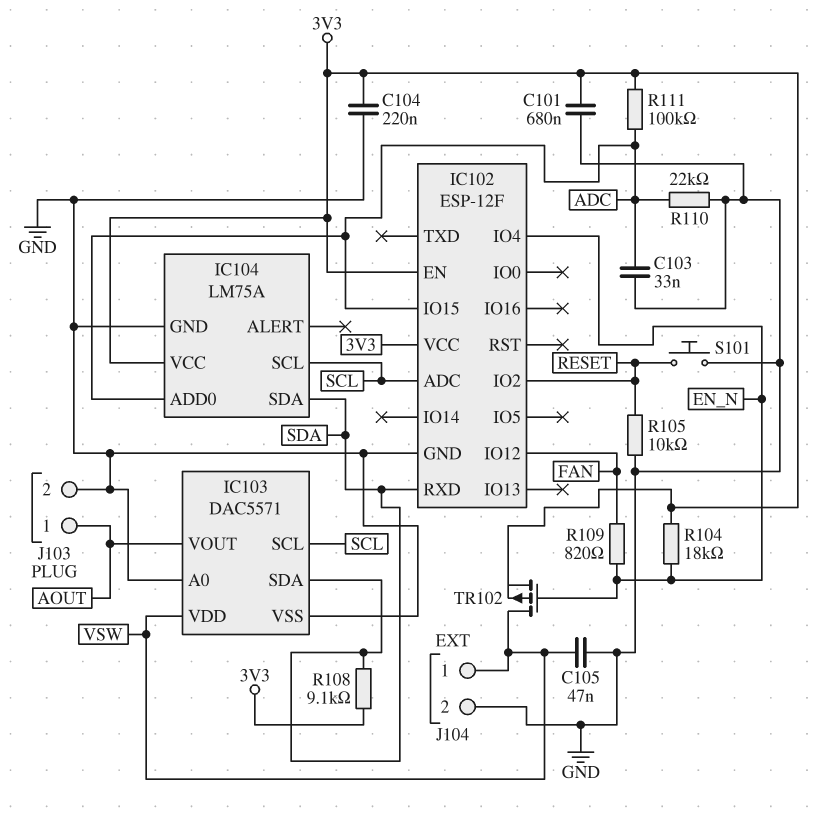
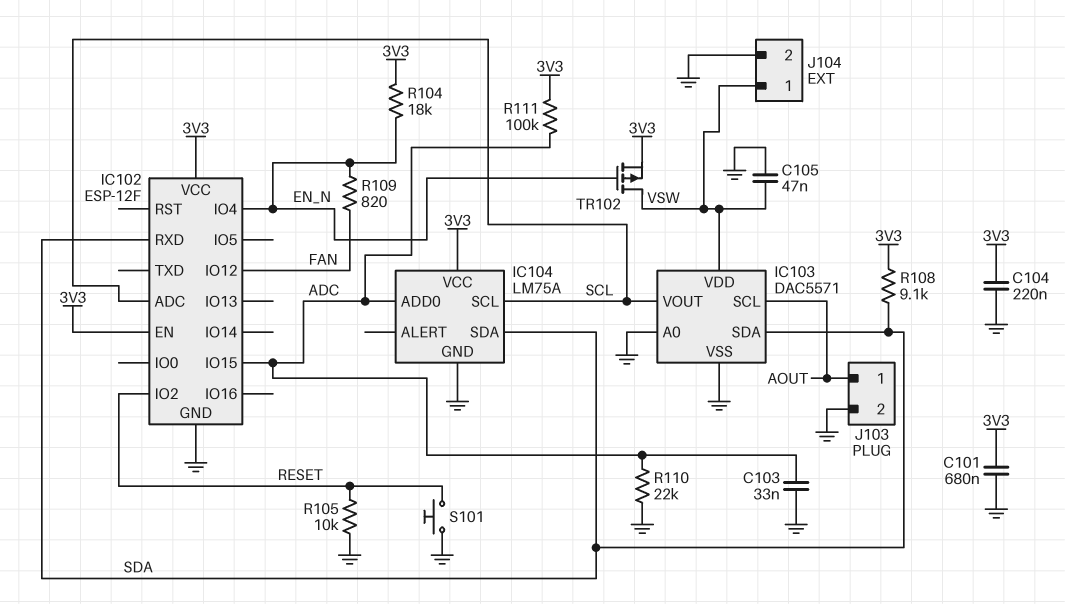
IC103 pin SCL: SCL -> AOUT
IC103 pin VOUT: AOUT -> SCL

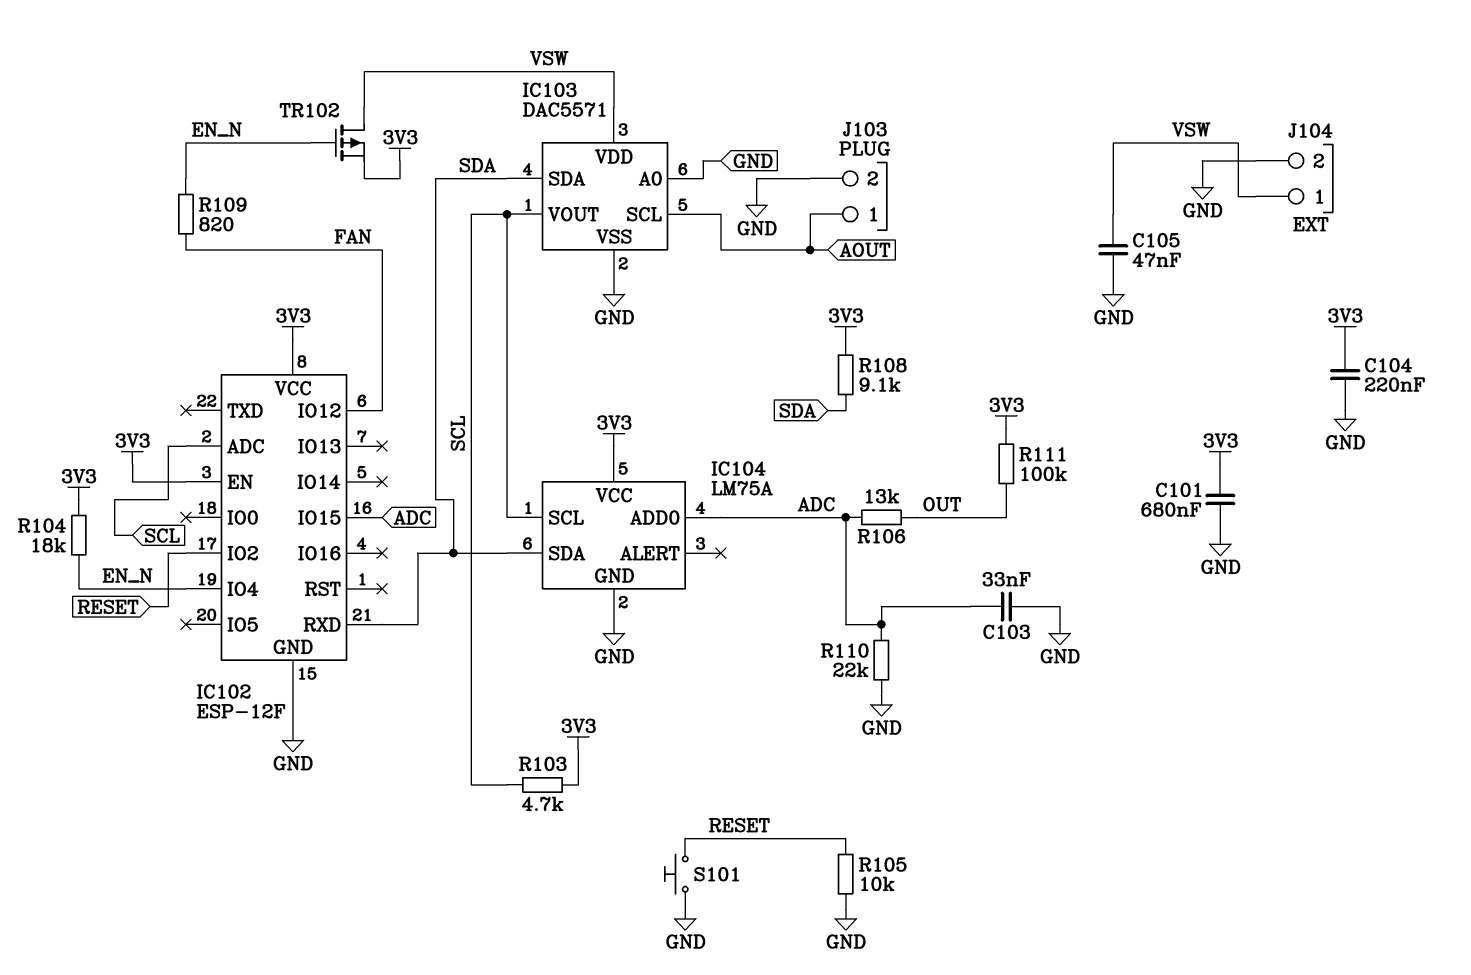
R103: none -> 4.7k (3V3, SCL)
R106: none -> 13k (ADC, OUT)
R111: 100k (3V3, ADC) -> 100k (3V3, OUT)

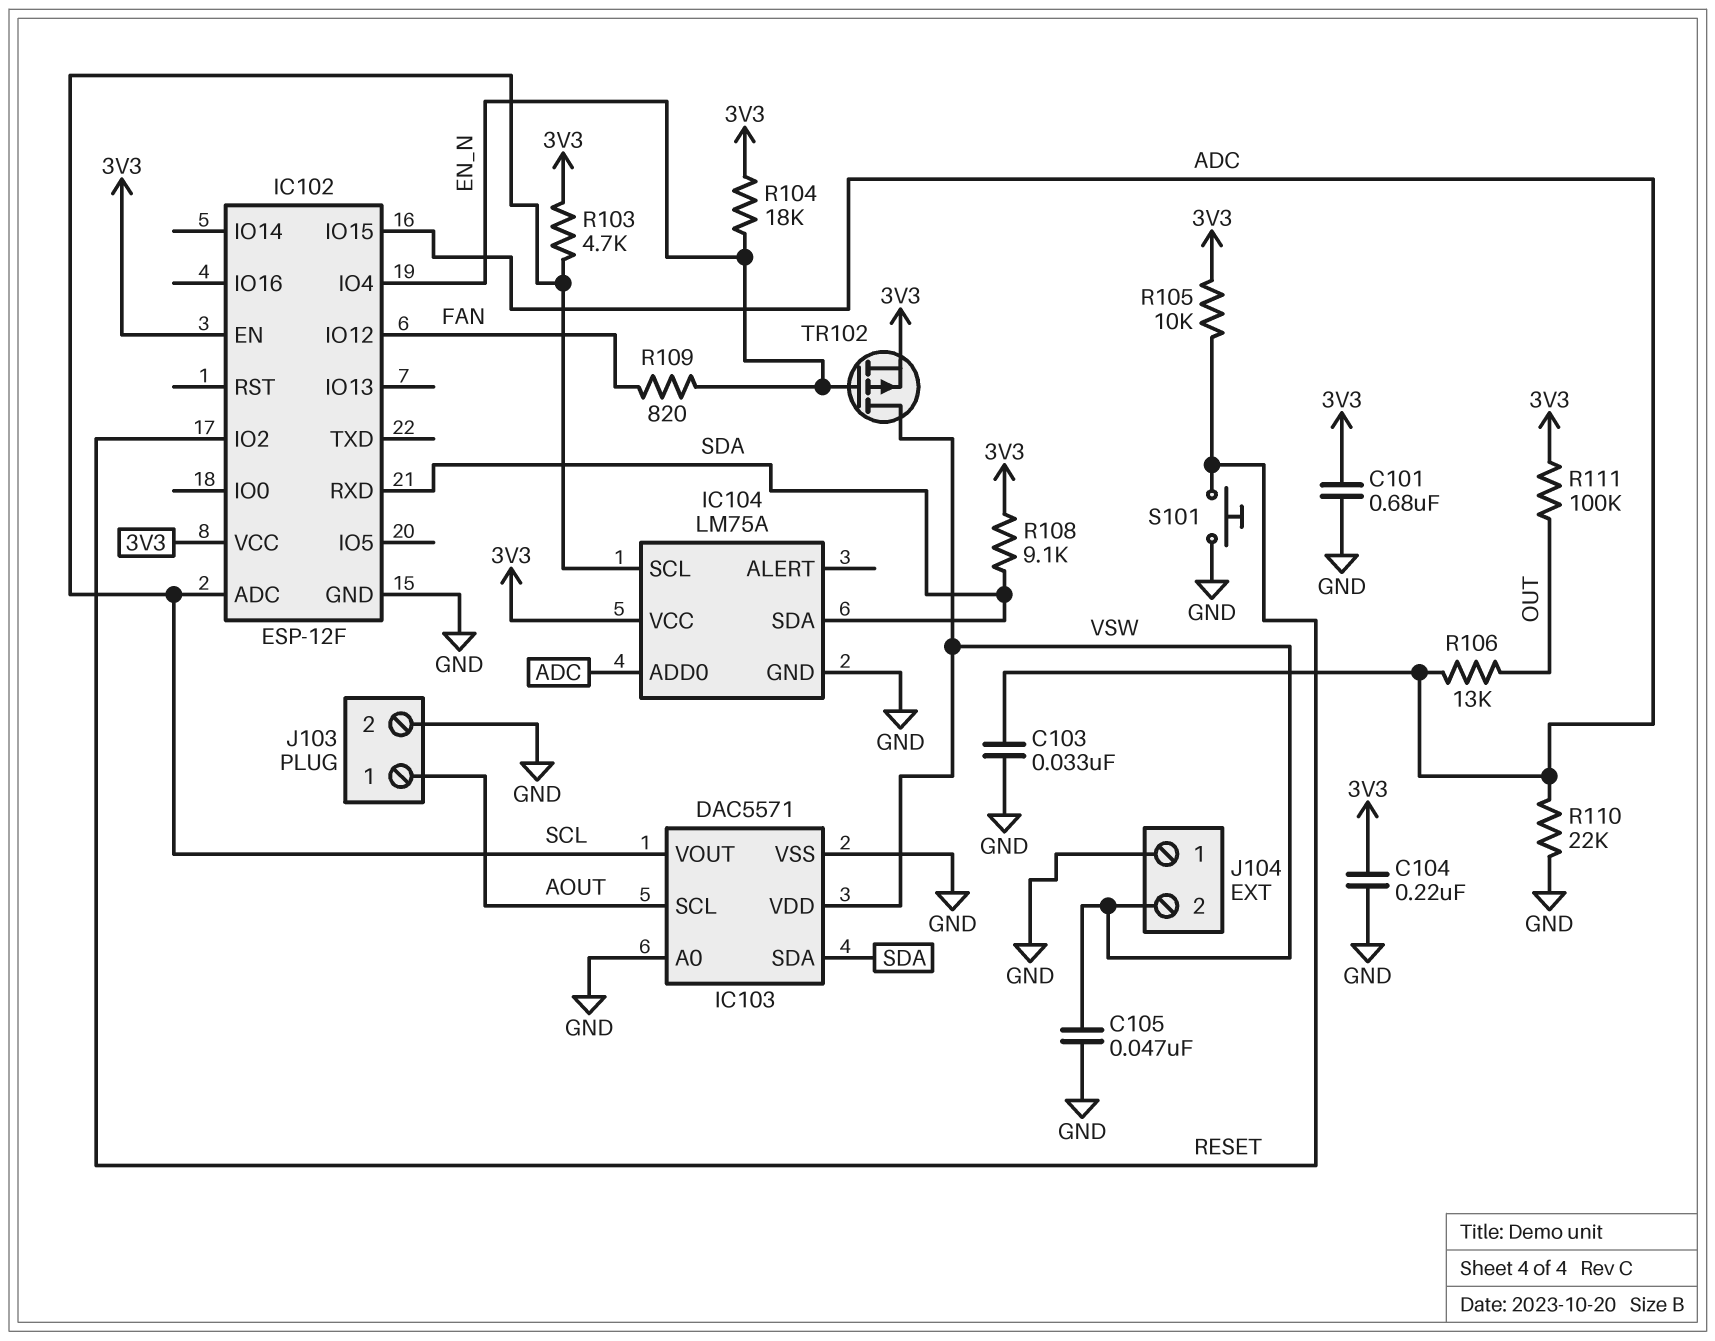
J104 pin 1: VSW -> GND
J104 pin 2: GND -> VSW
R105: 10k (GND, RESET) -> 10k (3V3, RESET)

